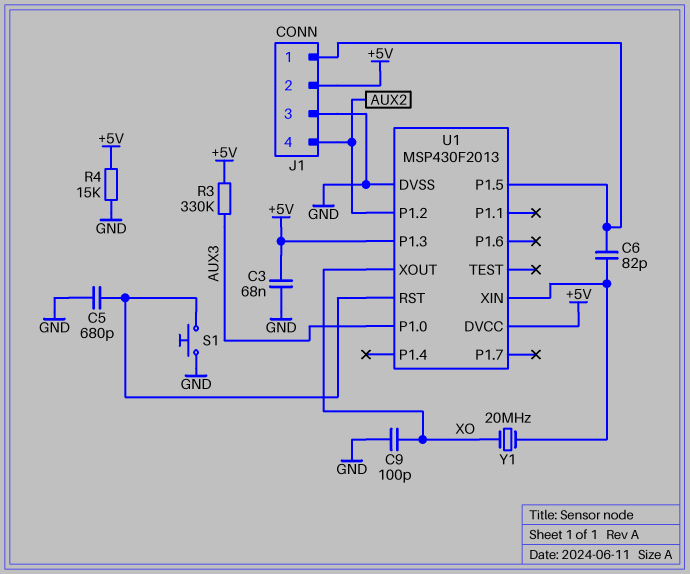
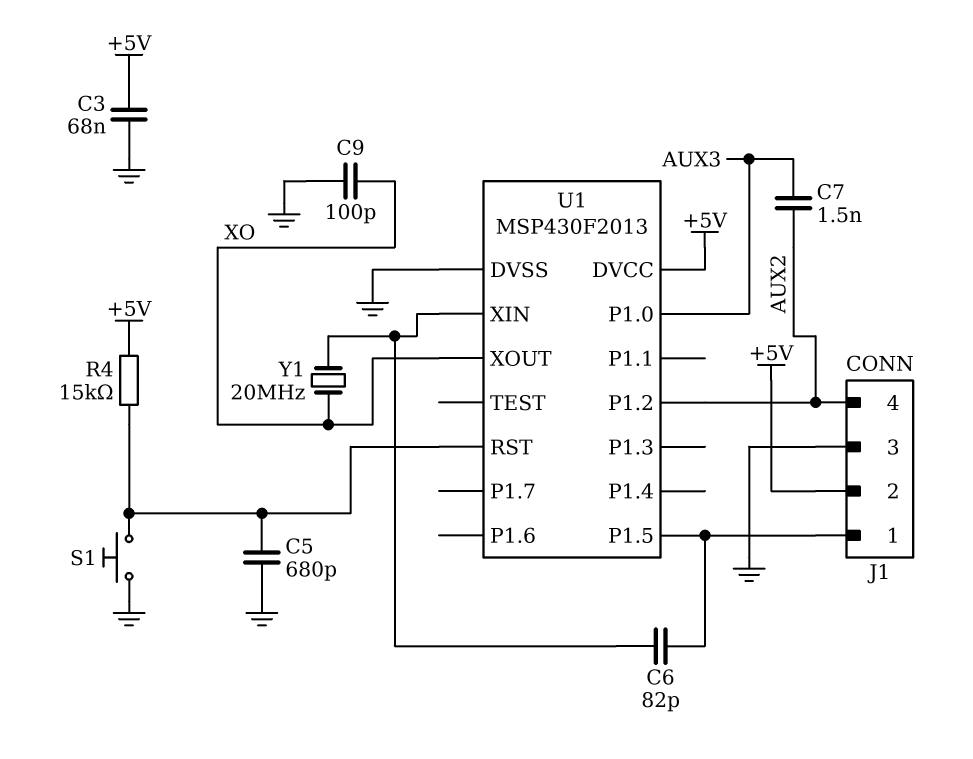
C7: none -> 1.5nF (AUX2, AUX3)
R3: 330k (+5V, AUX3) -> none
R4: 15k (+5V, GND) -> 15k (+5V, U1/RST)
U1 pin P1.3: +5V -> none

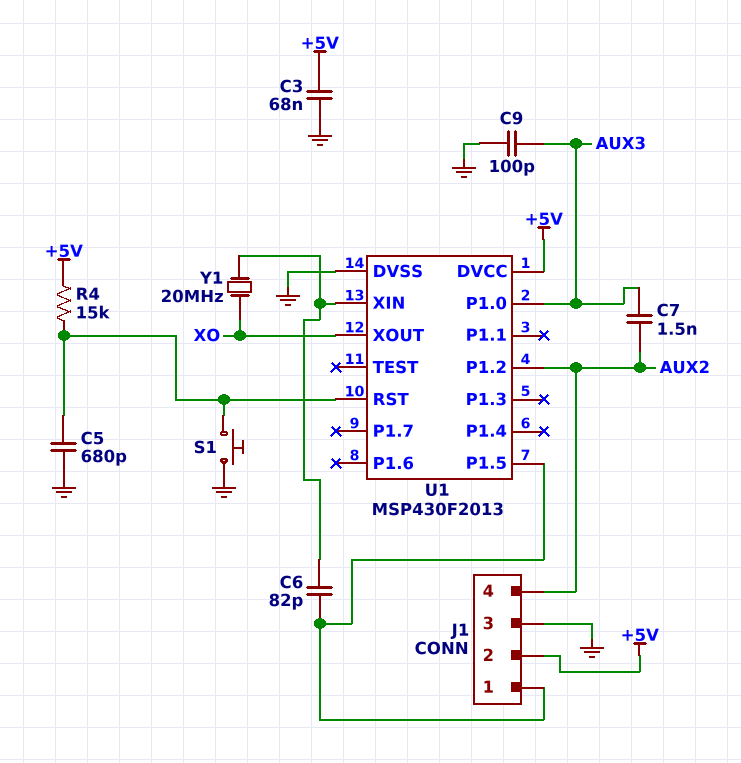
C9: 100pF (GND, XO) -> 100pF (AUX3, GND)

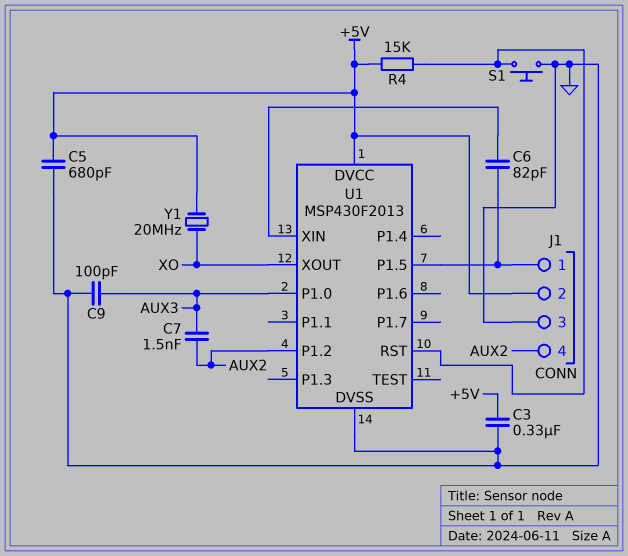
C3: 68nF (+5V, GND) -> 330nF (+5V, GND)
C5: 680pF (GND, U1/RST) -> 680pF (+5V, GND)
Y1: 20MHz (U1/XIN, XO) -> 20MHz (+5V, XO)

